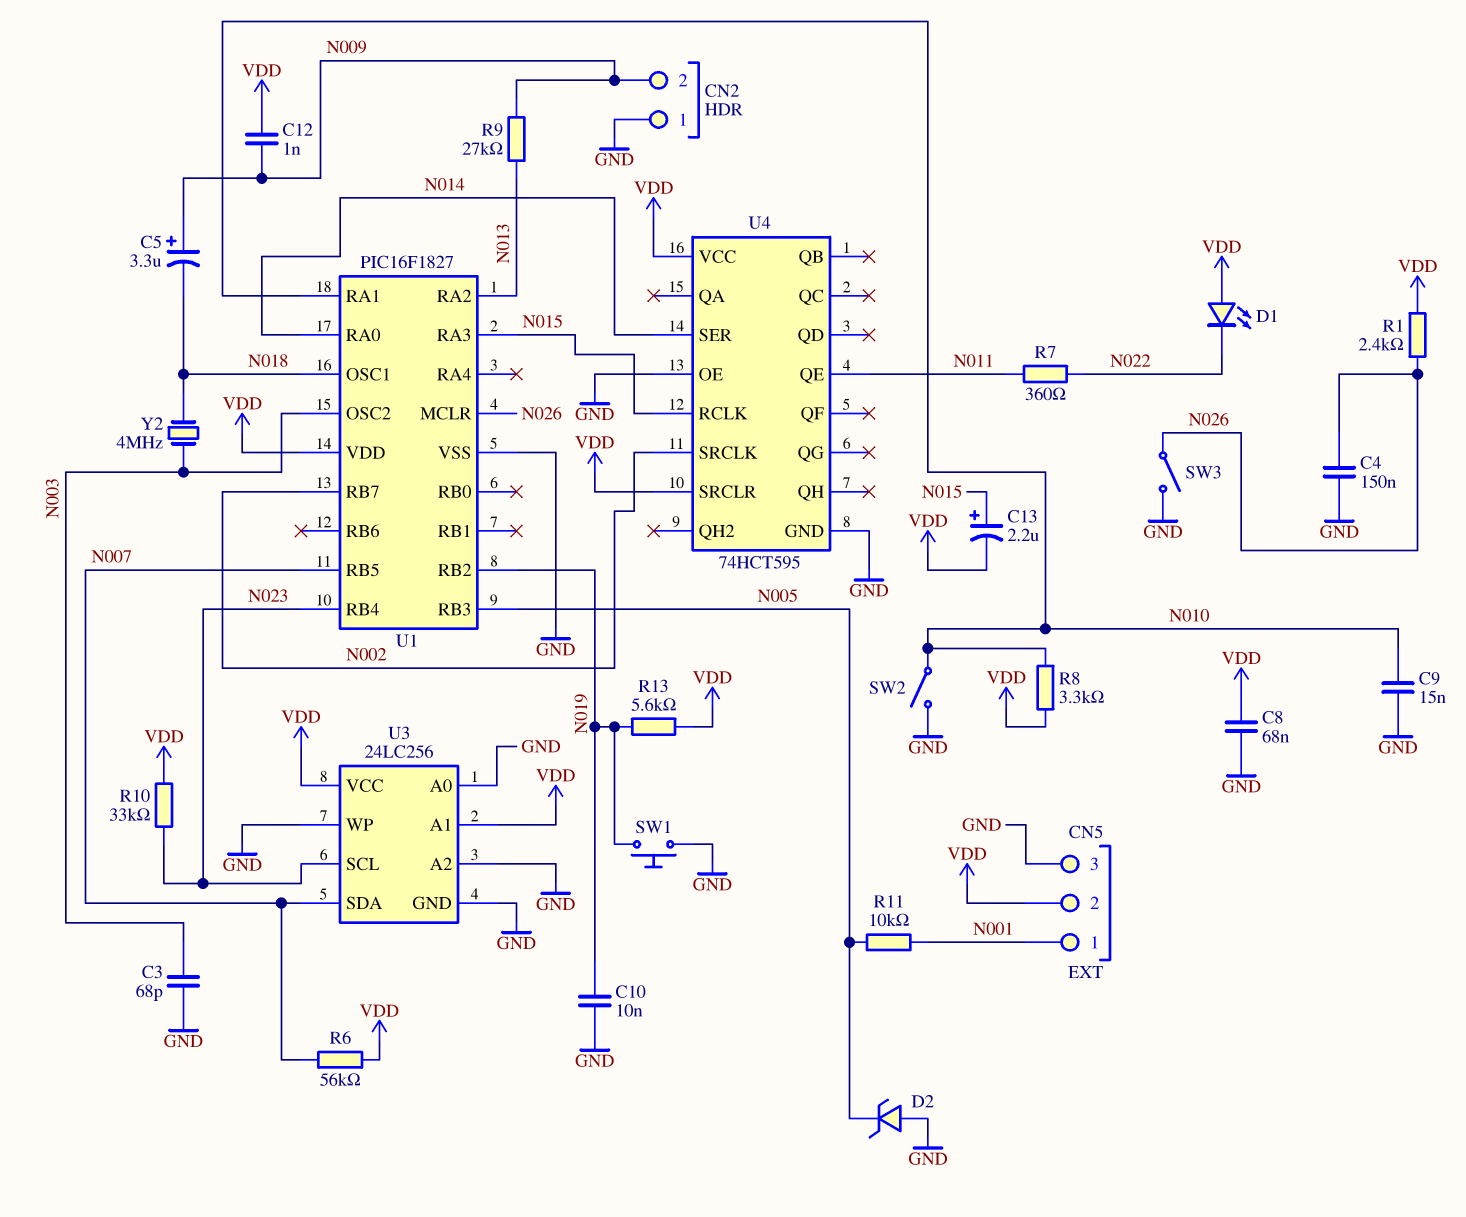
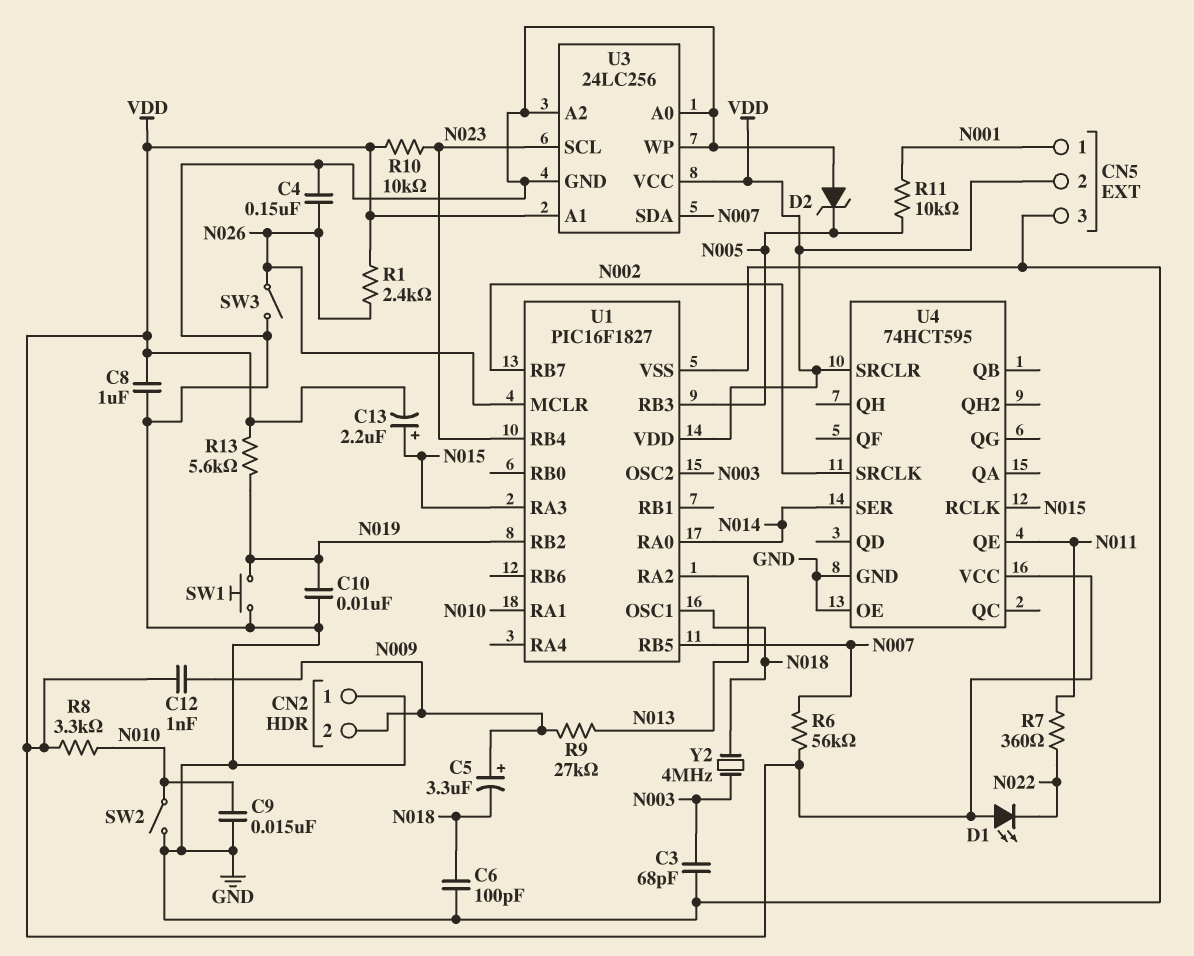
C6: none -> 100pF (GND, N018)
C8: 68nF (GND, VDD) -> 1uF (GND, VDD)
R10: 33k (N023, VDD) -> 10k (N023, VDD)

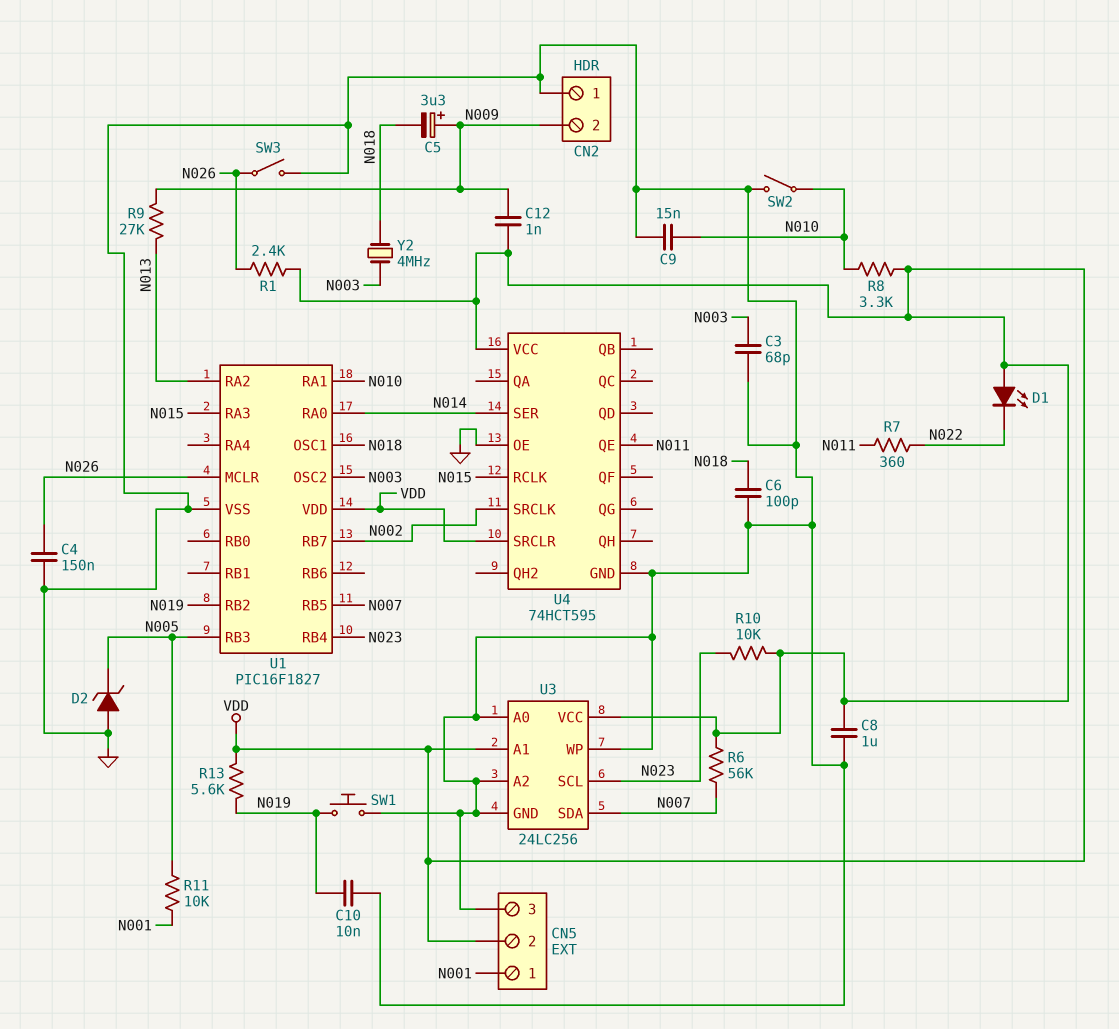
C13: 2.2uF (plus N015, minus VDD) -> none

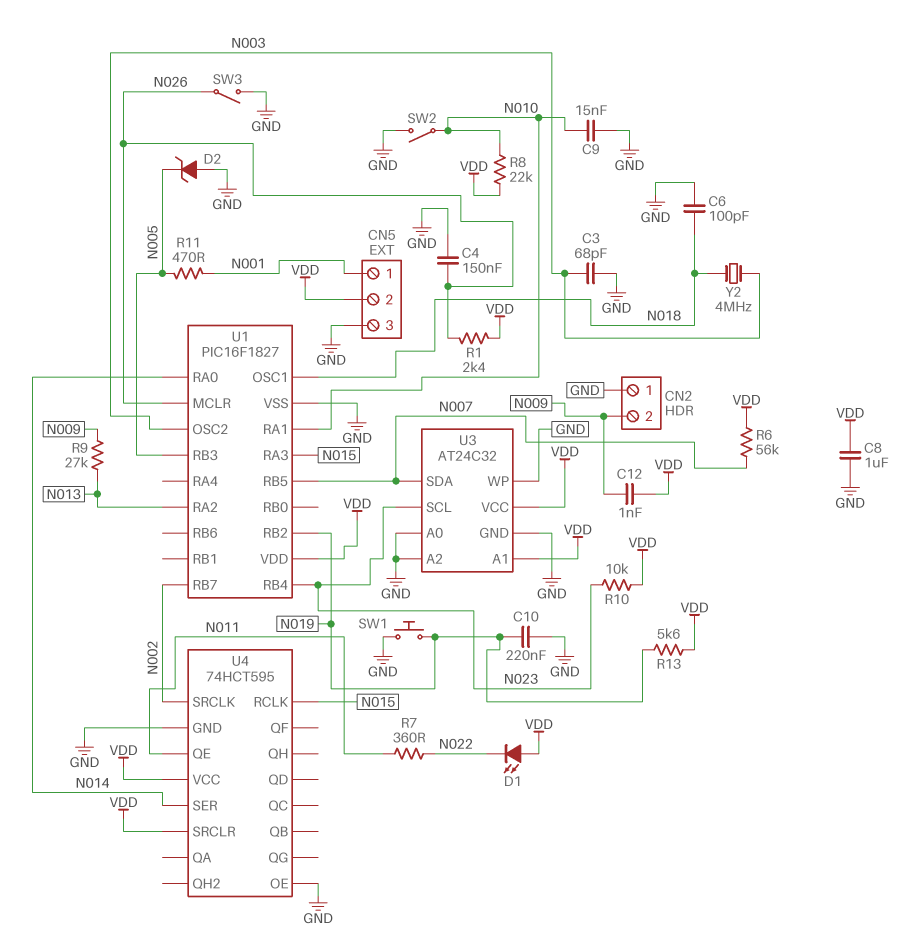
C5: 3.3uF (plus N009, minus N018) -> none
C10: 10nF (GND, N019) -> 220nF (GND, N019)
R8: 3.3k (N010, VDD) -> 22k (N010, VDD)
R11: 10k (N001, N005) -> 470 (N001, N005)
U3: 24LC256 -> AT24C32

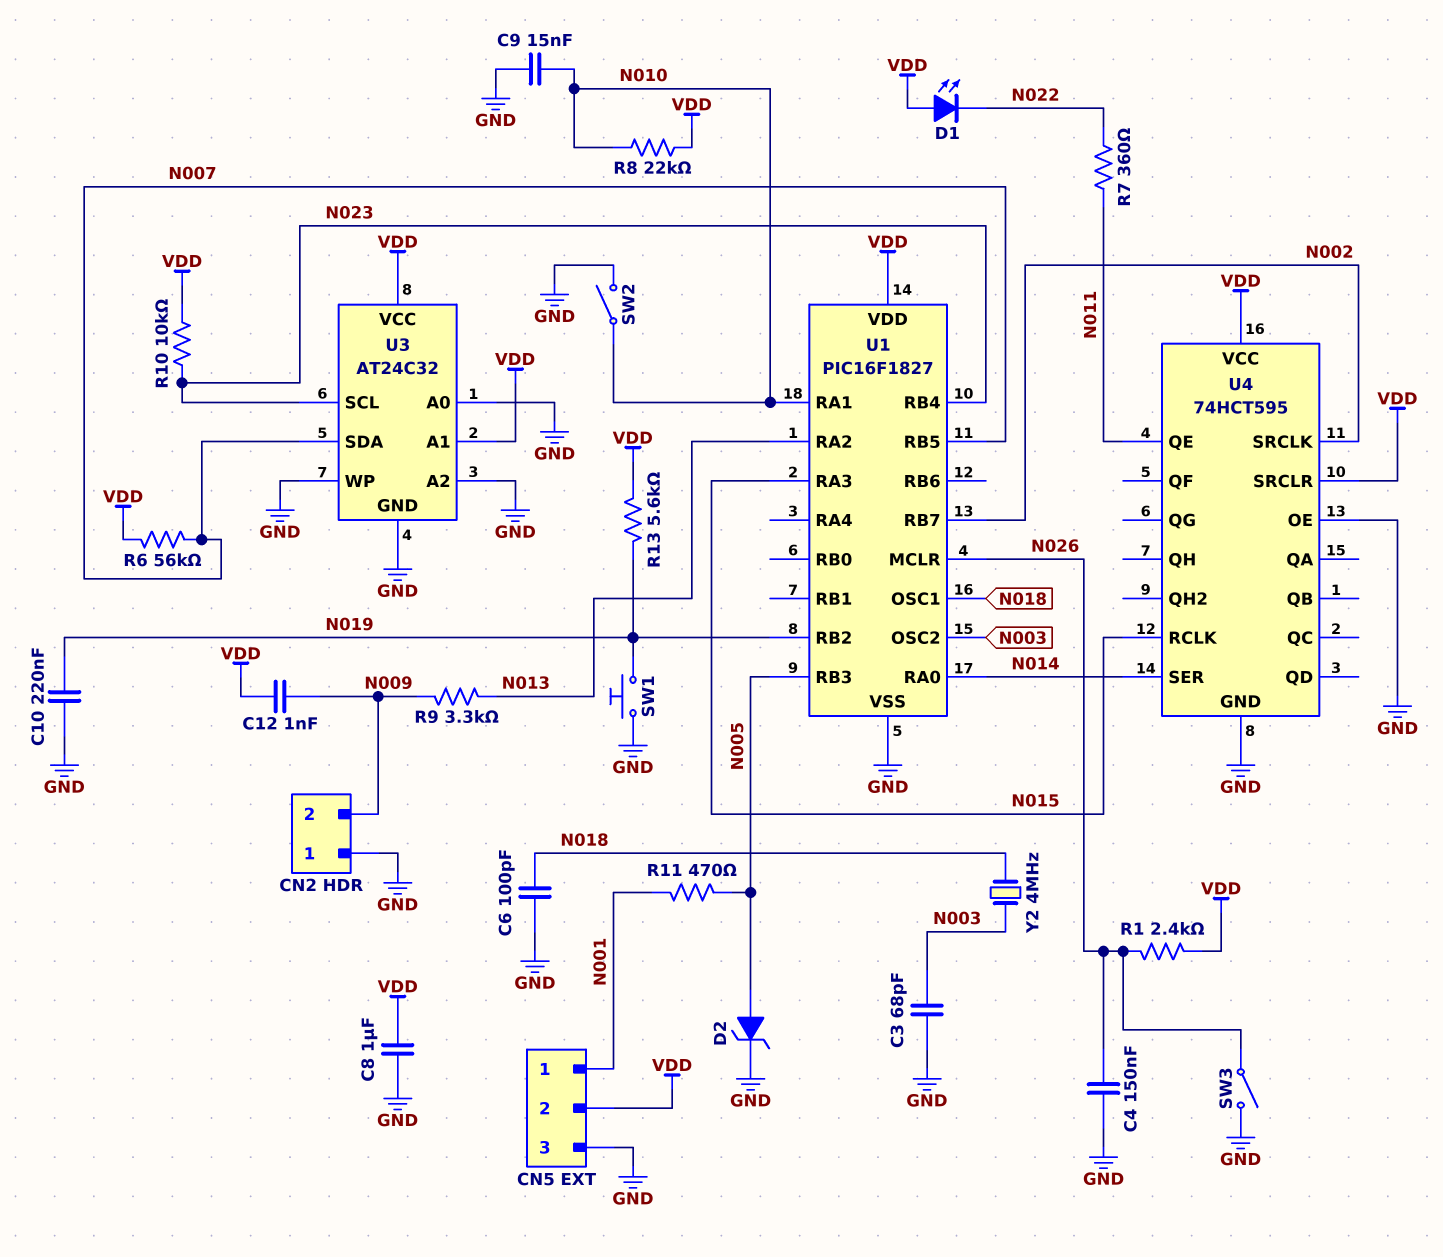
D2: zener (A GND, K N005) -> zener (A N005, K GND)
R9: 27k (N009, N013) -> 3.3k (N009, N013)

